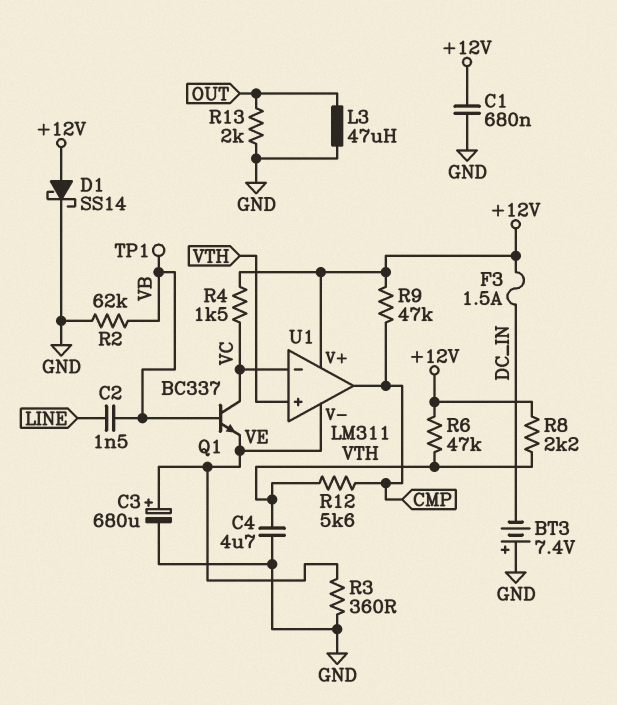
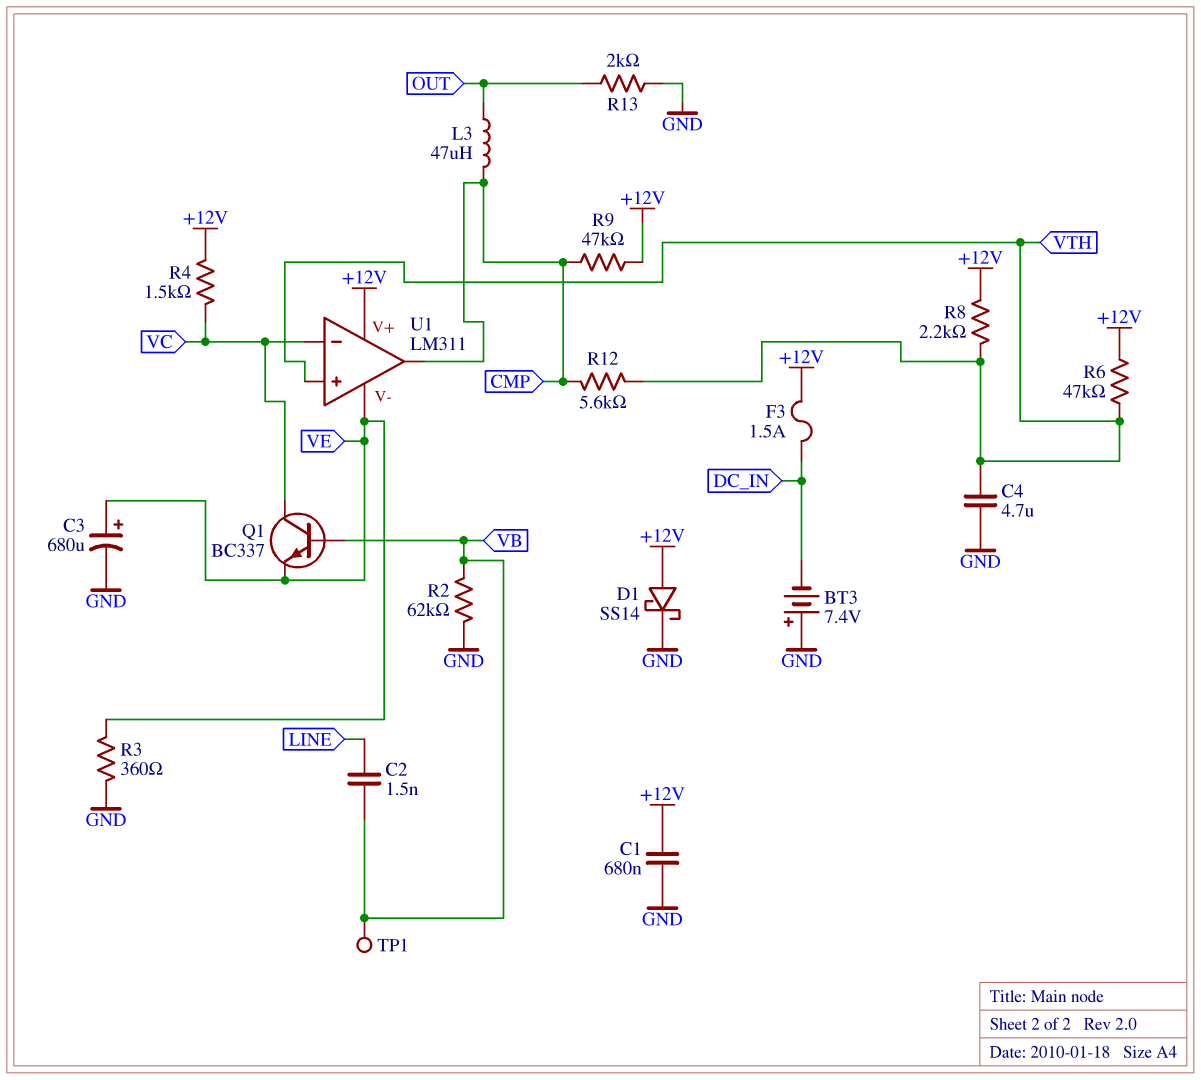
L3: 47uH (GND, OUT) -> 47uH (CMP, OUT)

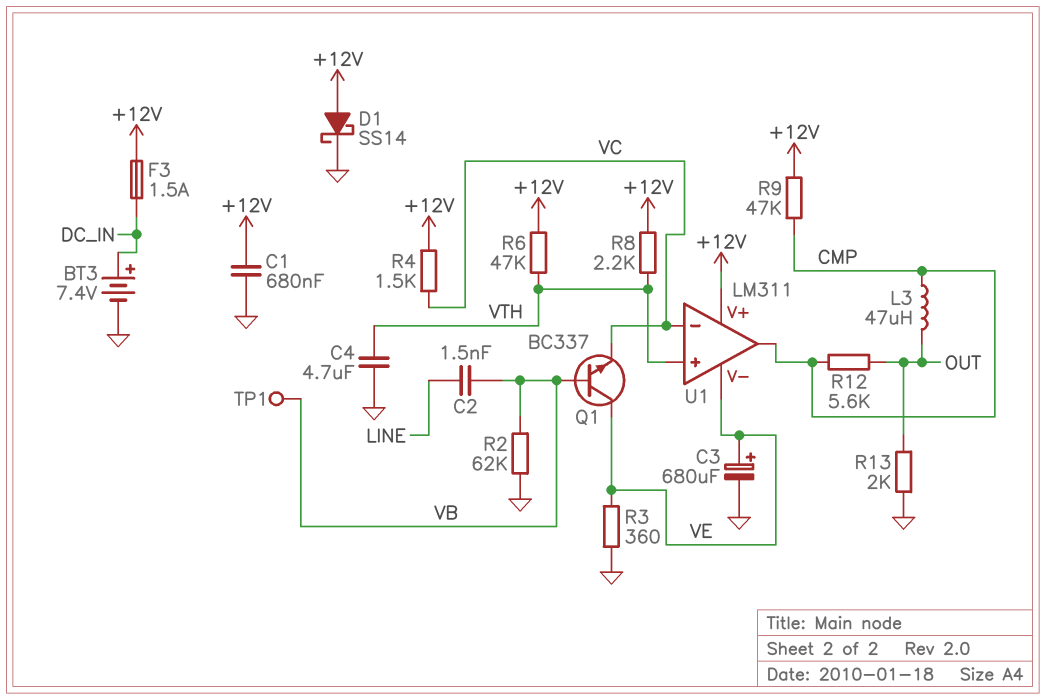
BT3: 7.4V (plus GND, minus DC_IN) -> 7.4V (plus DC_IN, minus GND)
Q1: NPN BC337 (B VB, C VC, E VE) -> NPN BC337 (B VB, C VE, E VC)
R12: 5.6k (CMP, VTH) -> 5.6k (CMP, OUT)

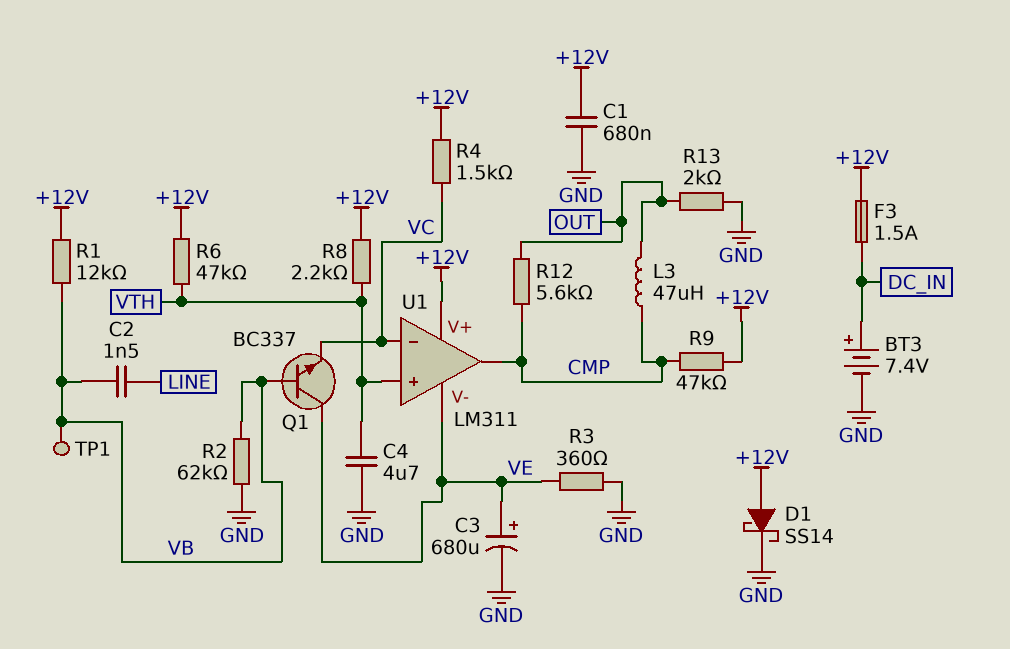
R1: none -> 12k (+12V, VB)

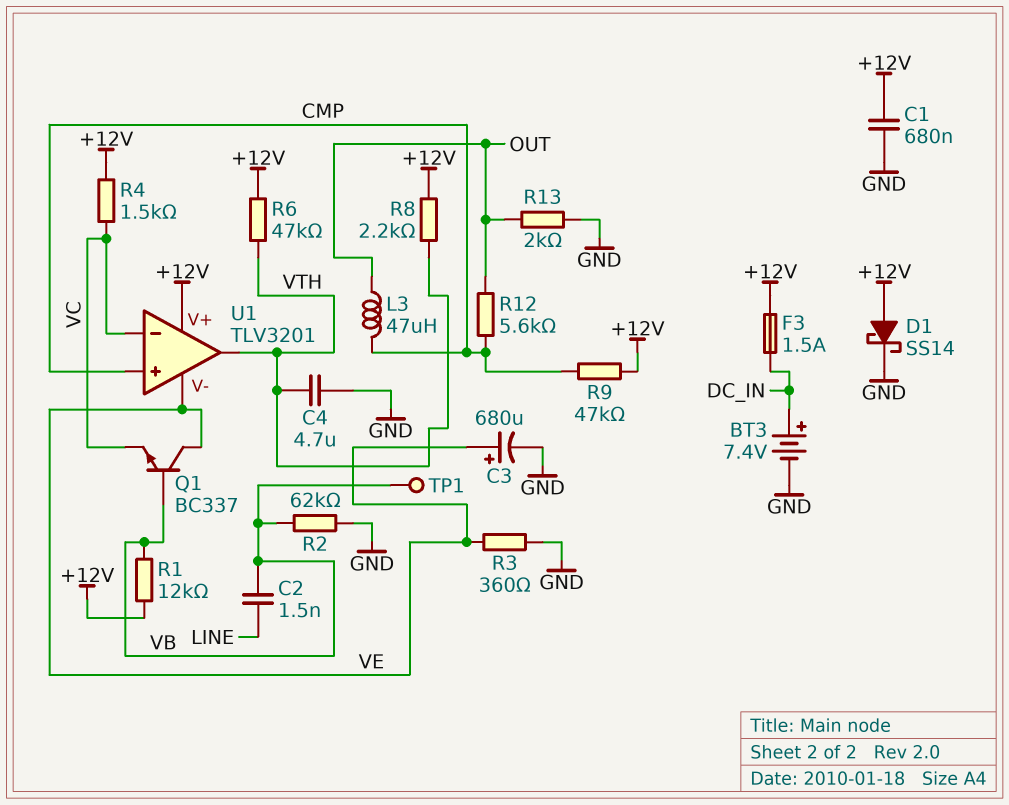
U1: LM311 -> TLV3201
U1 pin in+: VTH -> CMP
U1 pin out: CMP -> VTH

